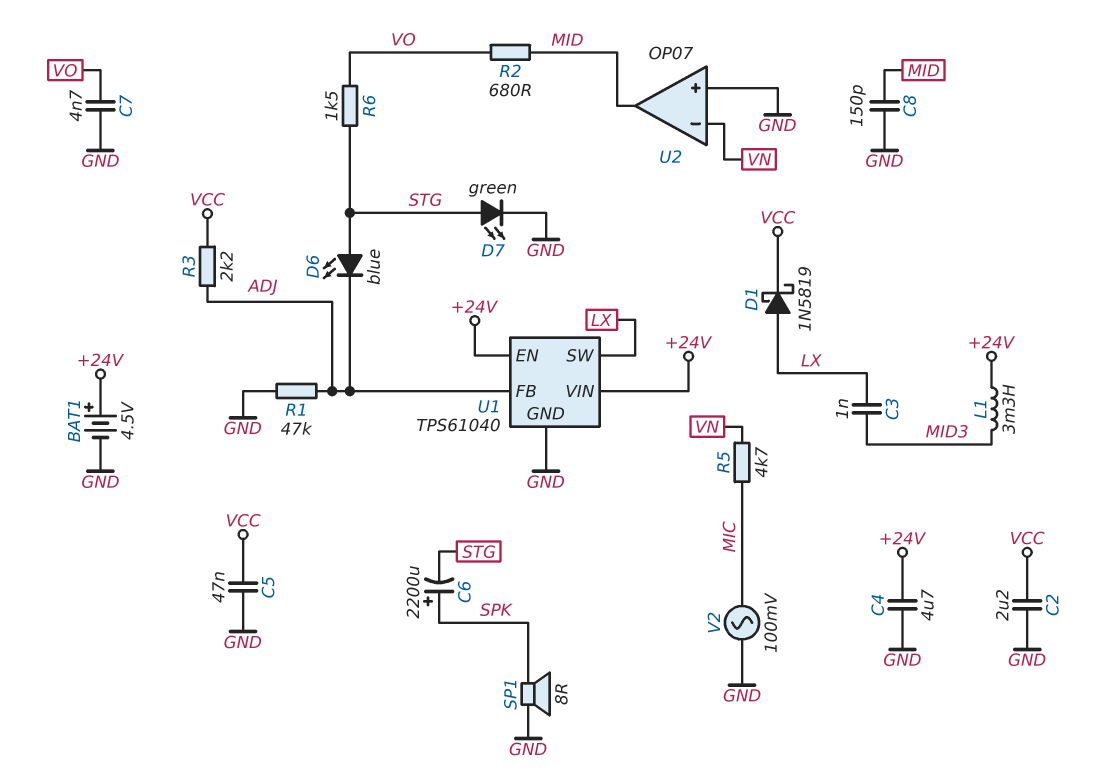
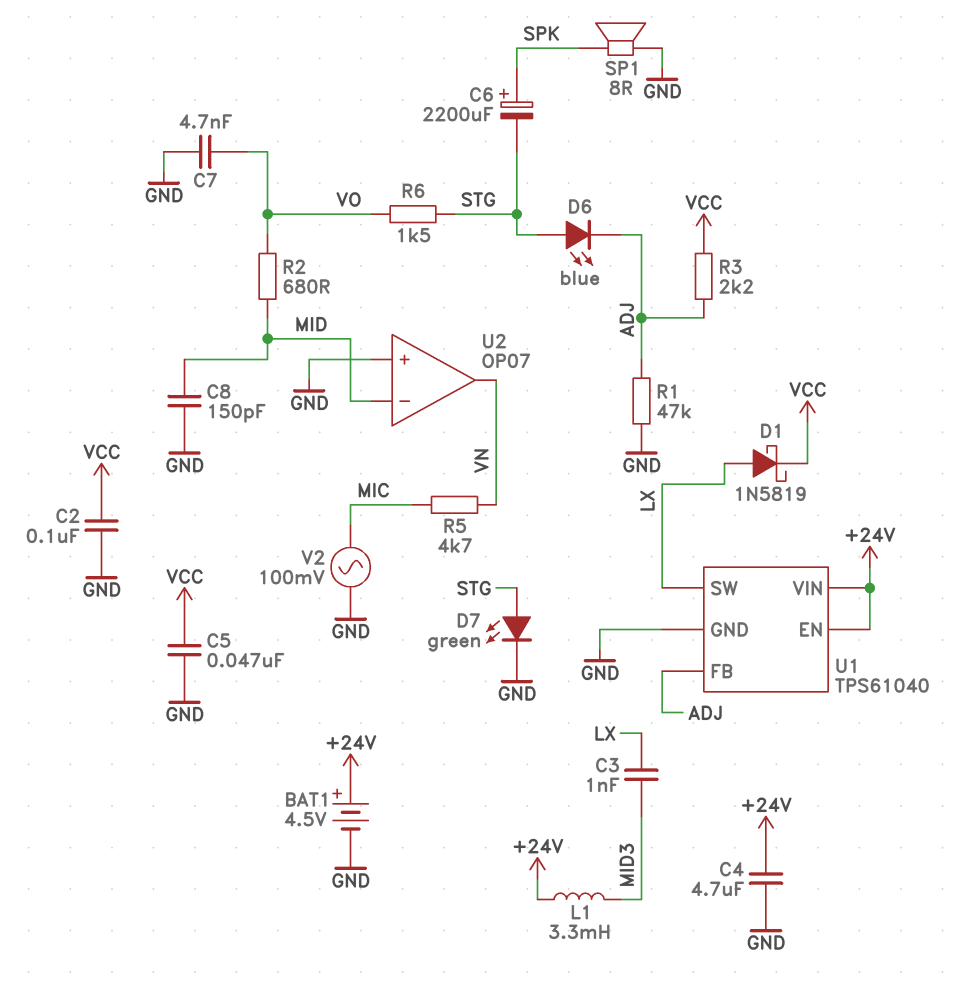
C2: 2.2uF (GND, VCC) -> 100nF (GND, VCC)
U2 pin in-: VN -> MID
U2 pin out: MID -> VN

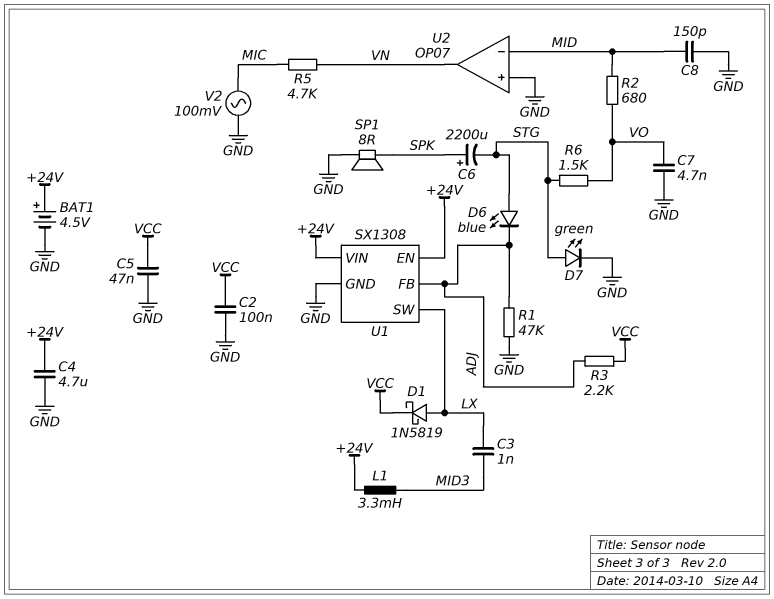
U1: TPS61040 -> SX1308

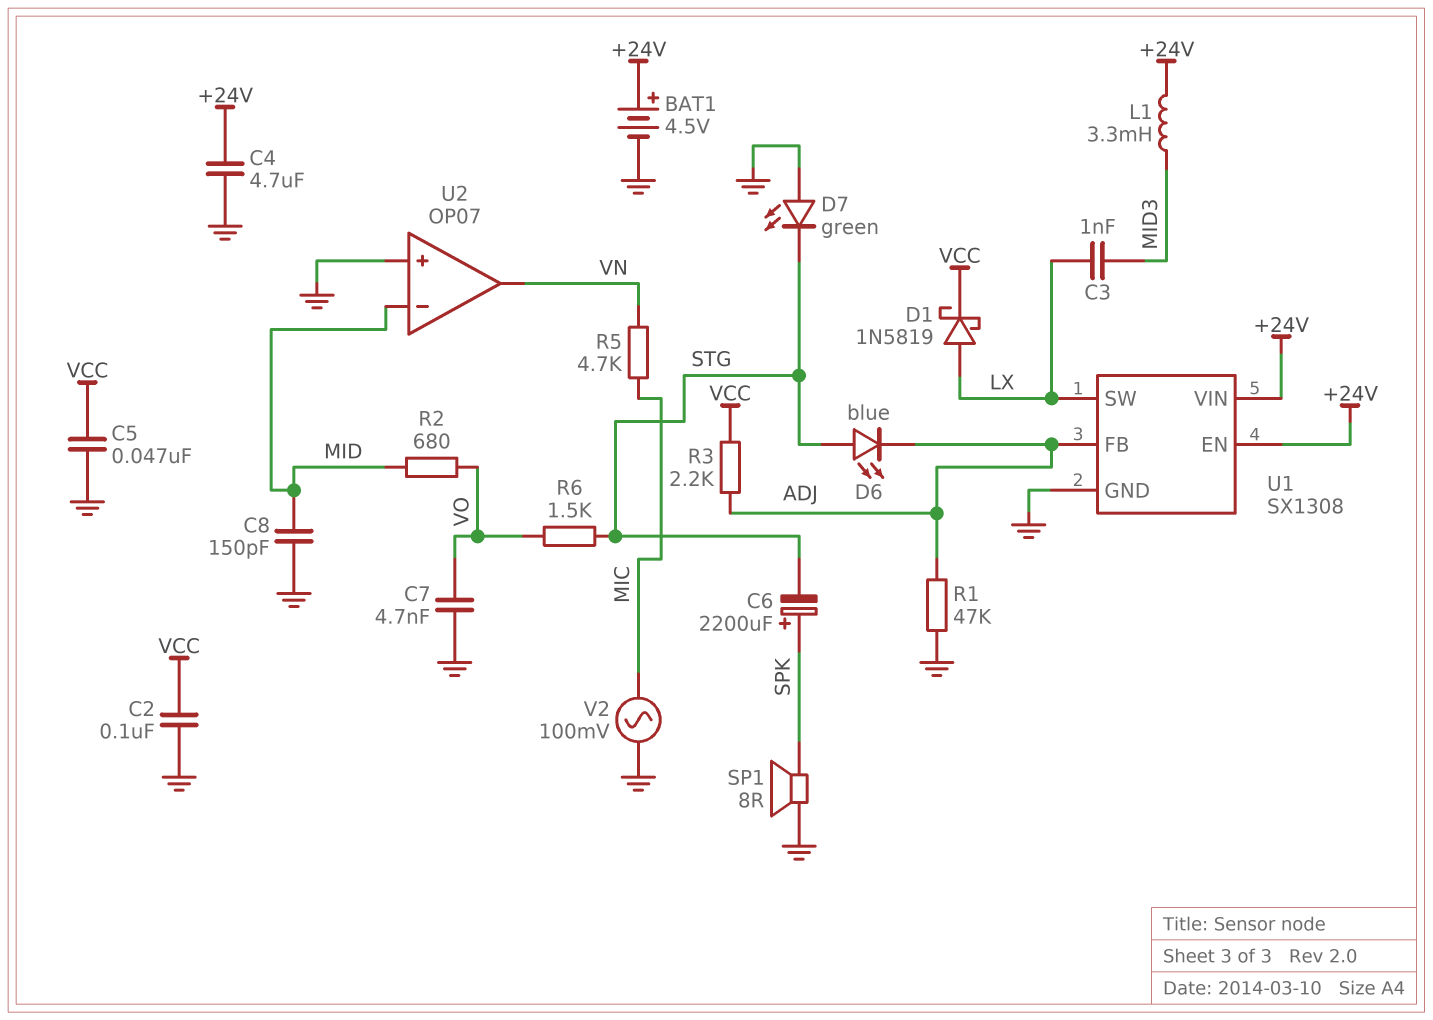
D7: LED green (A STG, K GND) -> LED green (A GND, K STG)

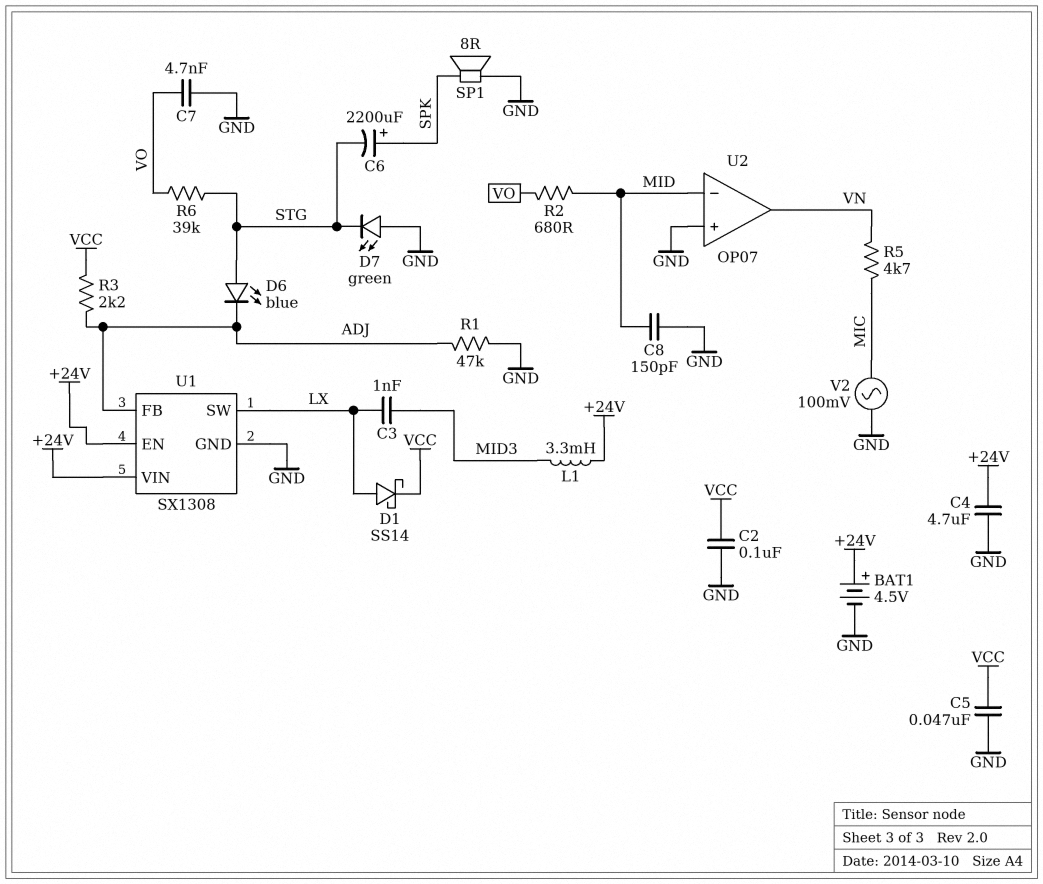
D1: schottky 1N5819 (A LX, K VCC) -> schottky SS14 (A LX, K VCC)
R6: 1.5k (STG, VO) -> 39k (STG, VO)

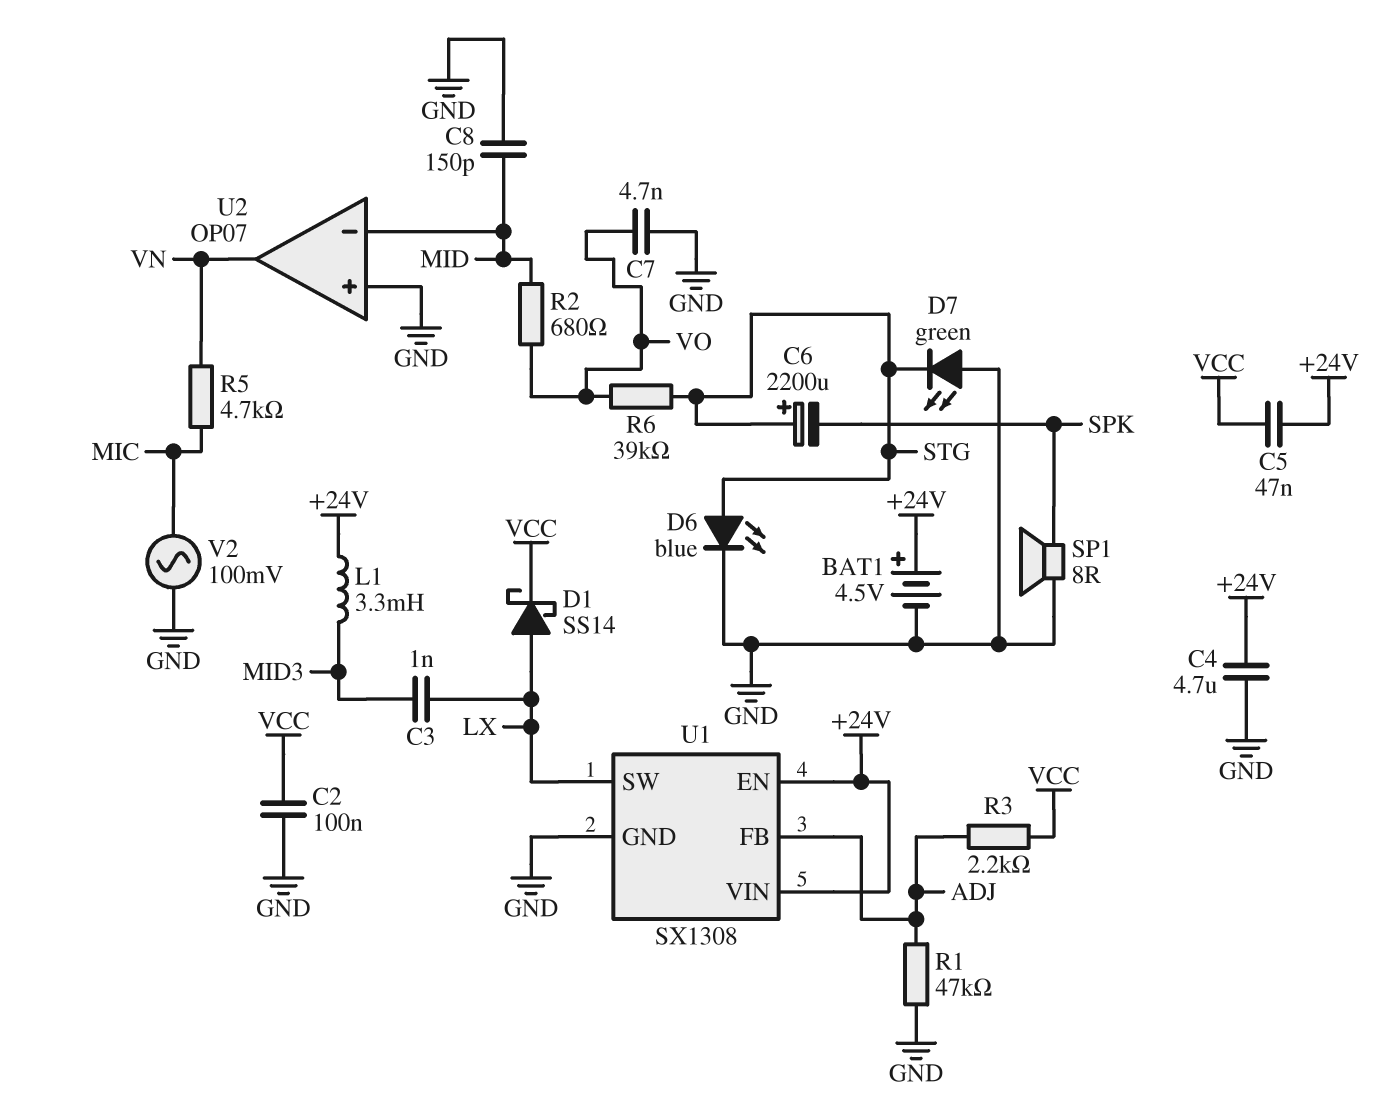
C5: 47nF (GND, VCC) -> 47nF (+24V, VCC)
C6: 2200uF (plus SPK, minus STG) -> 2200uF (plus STG, minus SPK)
D6: LED blue (A STG, K ADJ) -> LED blue (A STG, K GND)

